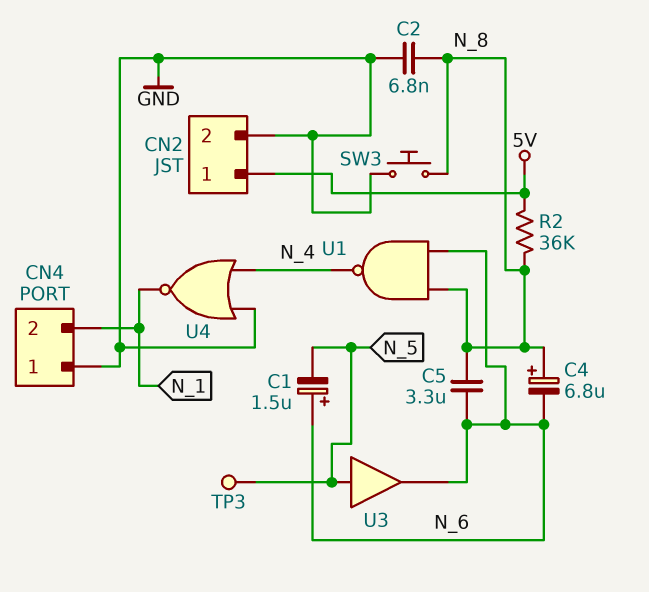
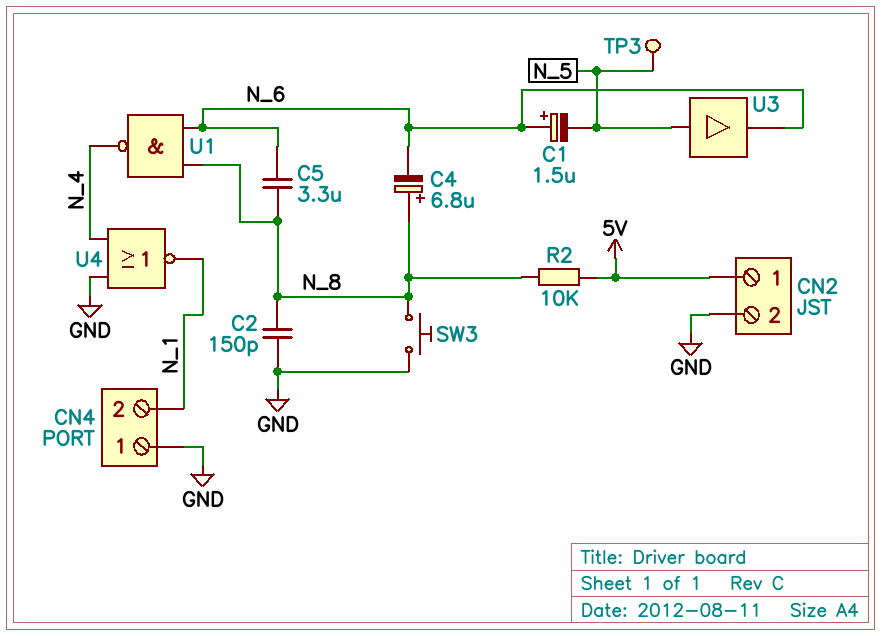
C2: 6.8nF (GND, N_8) -> 150pF (GND, N_8)
R2: 36k (5V, N_8) -> 10k (5V, N_8)

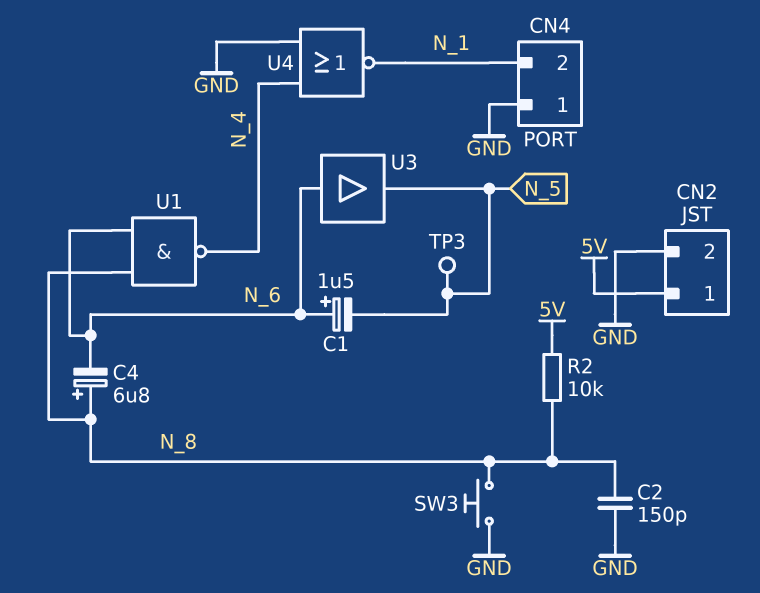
C5: 3.3uF (N_6, N_8) -> none
U3: buffer (in N_5, out N_6) -> buffer (in N_6, out N_5)

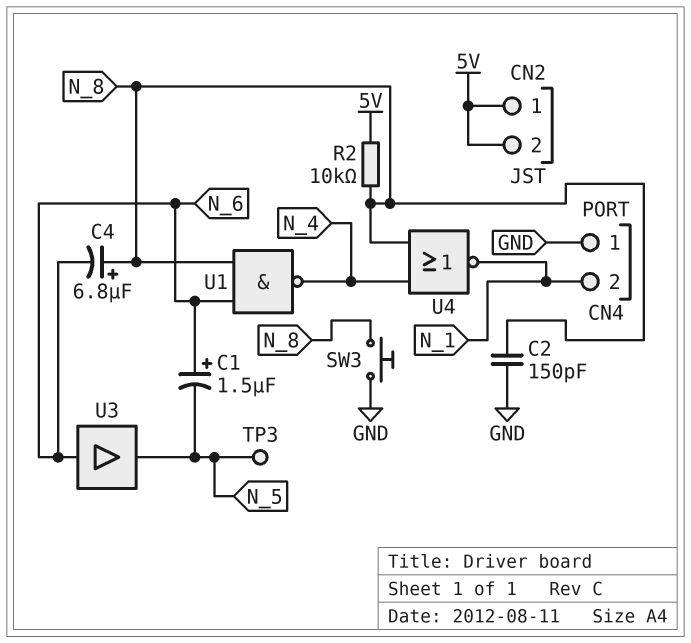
CN2 pin 2: GND -> 5V
U4: NOR (in GND, in N_4, out N_1) -> NOR (in N_4, in N_8, out N_1)

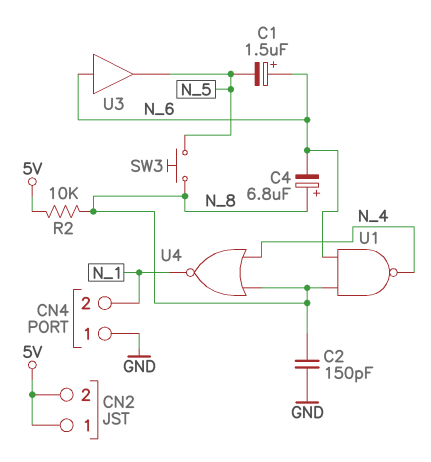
SW3: button (GND, N_8) -> button (N_5, N_8)
TP3: test point (N_5) -> none

